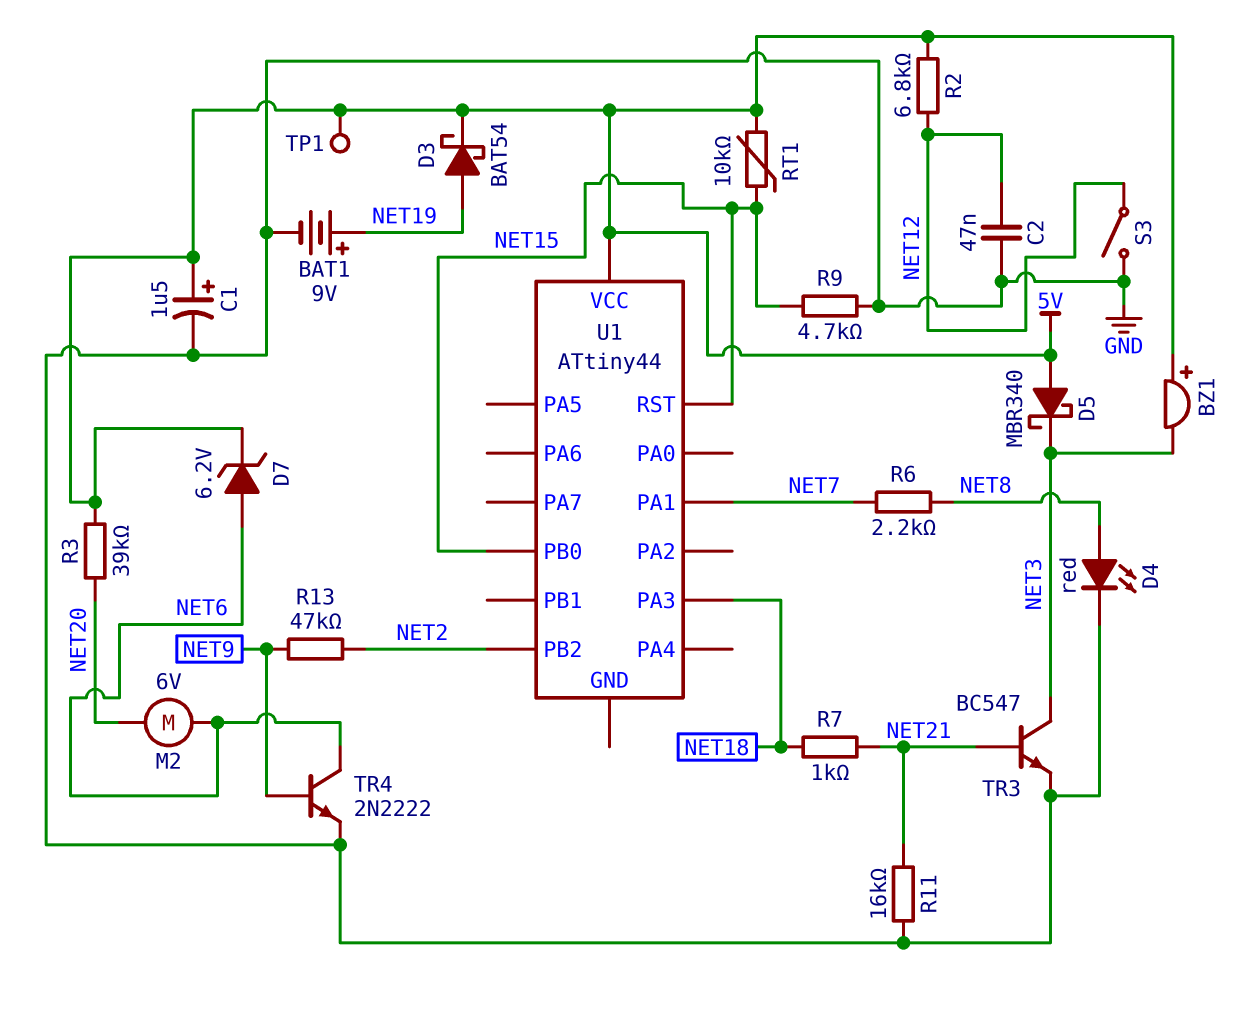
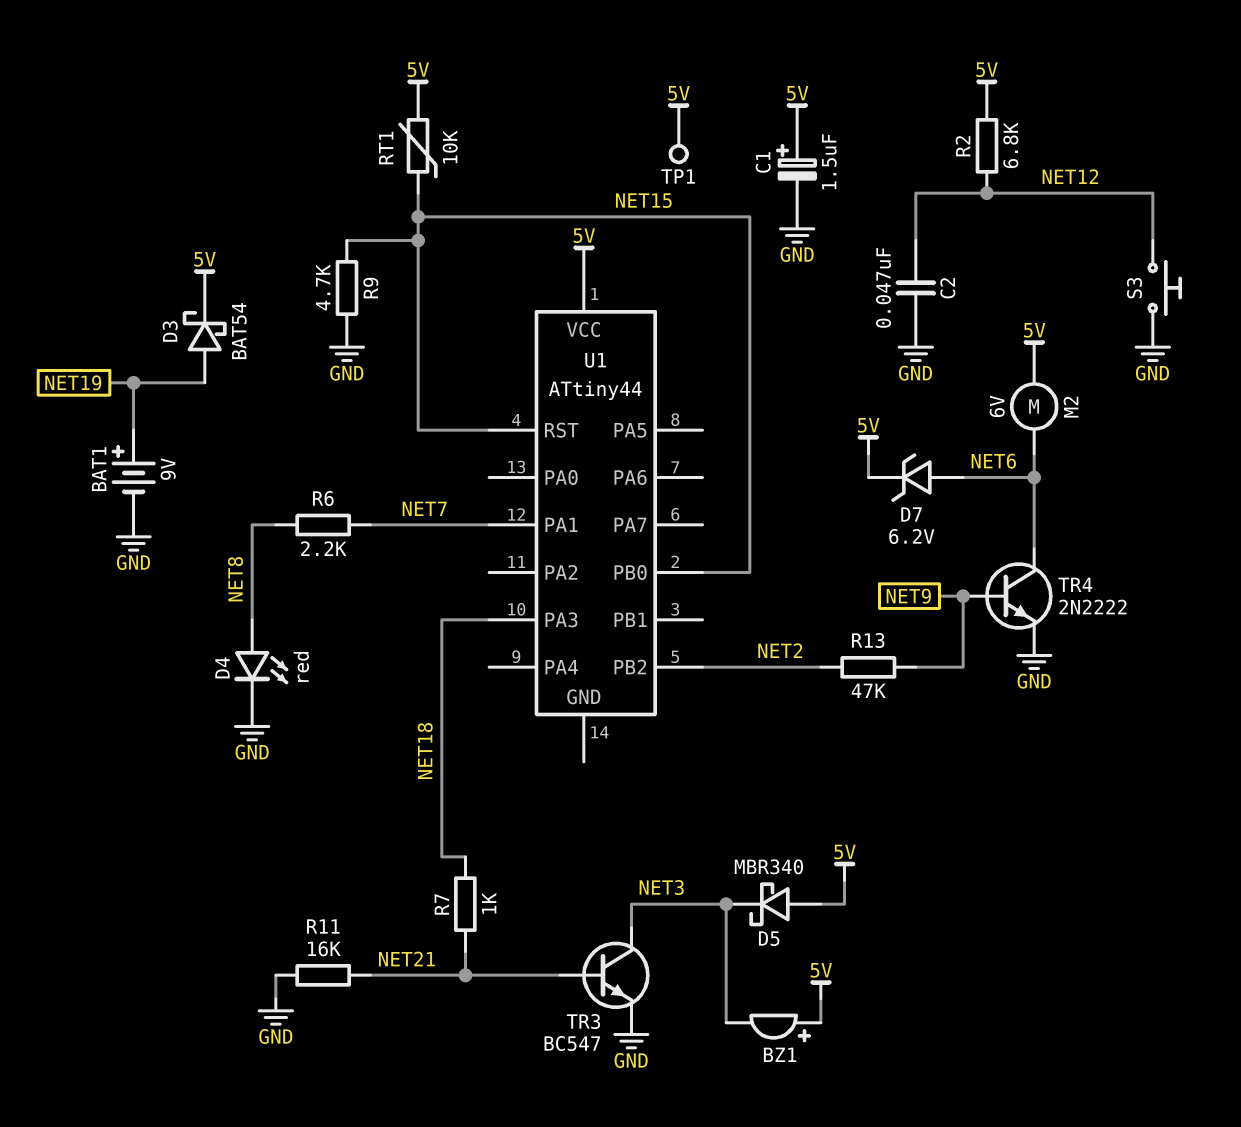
M2: motor 6V (NET6, NET20) -> motor 6V (5V, NET6)
R3: 39k (5V, NET20) -> none
S3: switch (GND, NET12) -> button (GND, NET12)

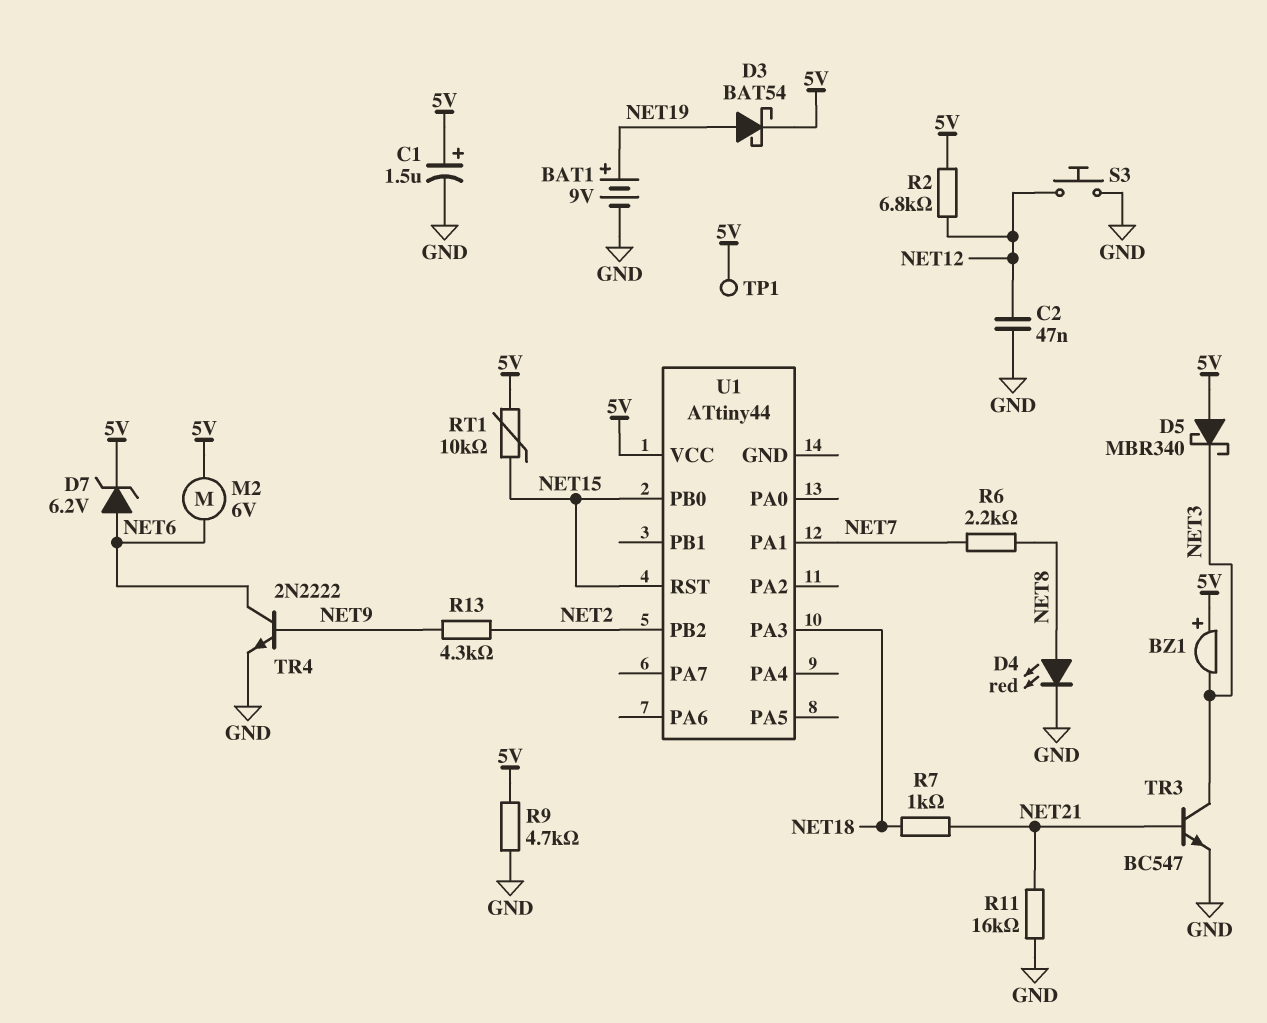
R9: 4.7k (GND, NET15) -> 4.7k (5V, GND)
R13: 47k (NET2, NET9) -> 4.3k (NET2, NET9)

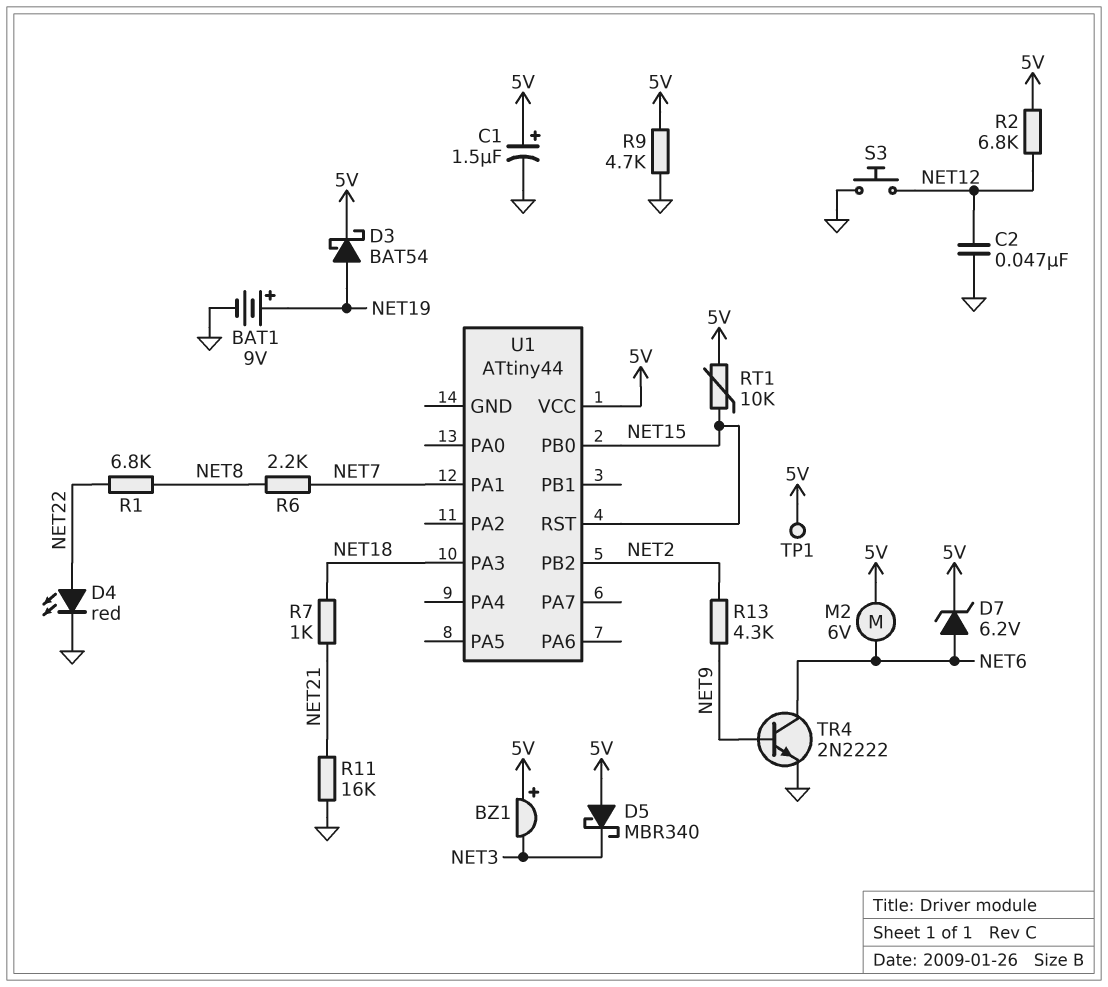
D4: LED red (A NET8, K GND) -> LED red (A NET22, K GND)
R1: none -> 6.8k (NET8, NET22)
TR3: NPN BC547 (B NET21, C NET3, E GND) -> none

